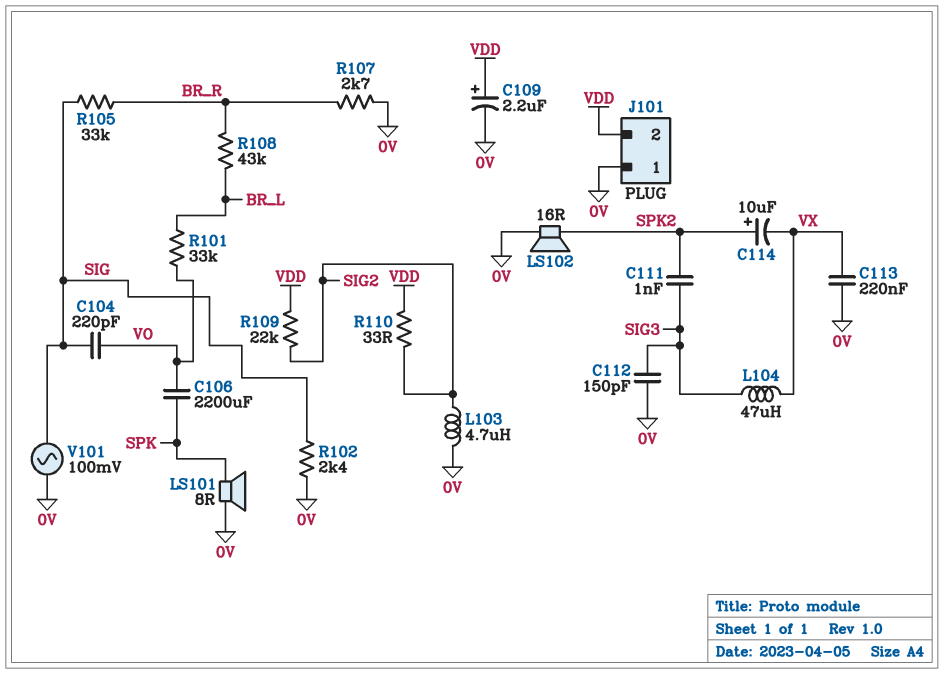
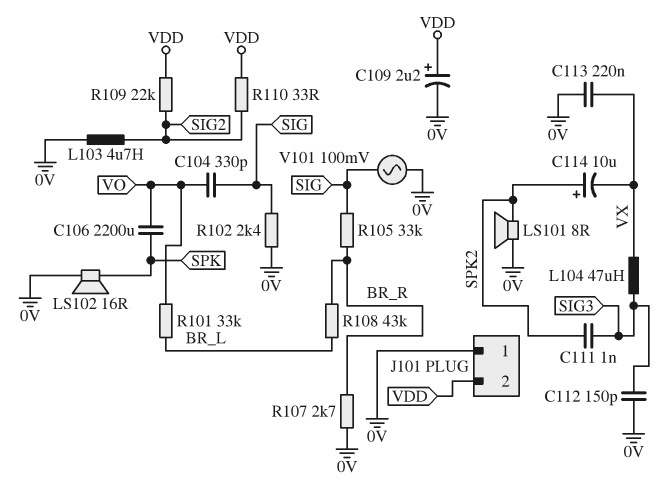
C104: 220pF (SIG, VO) -> 330pF (SIG, VO)
LS101: speaker 8R (0V, SPK) -> speaker 8R (0V, SPK2)
LS102: speaker 16R (0V, SPK2) -> speaker 16R (0V, SPK)

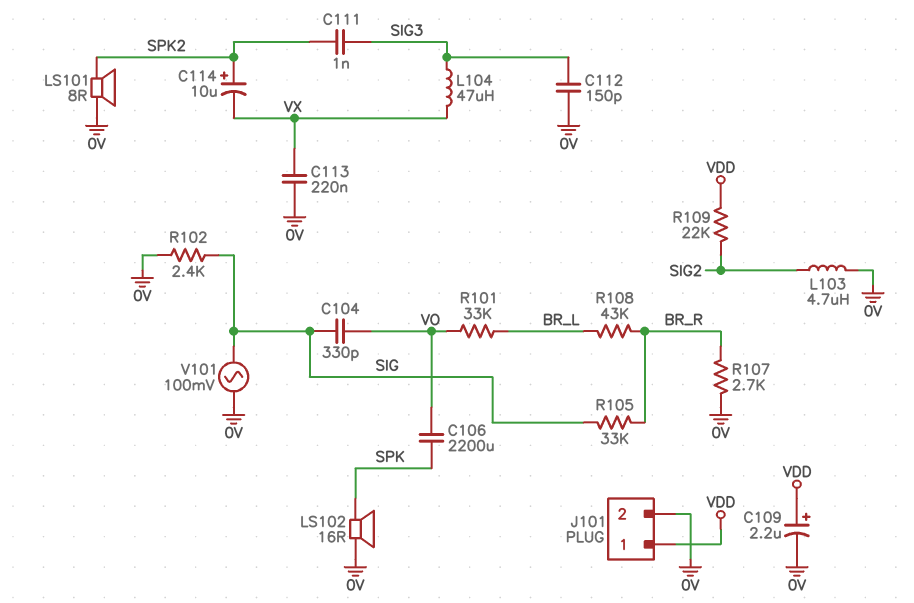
J101 pin 1: 0V -> VDD
J101 pin 2: VDD -> 0V
R110: 33 (SIG2, VDD) -> none

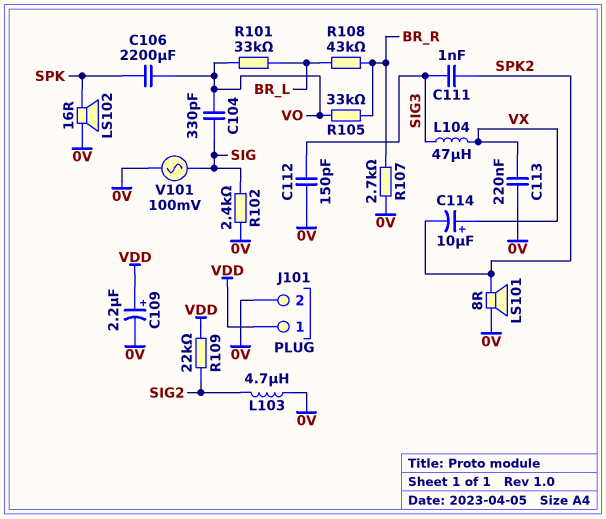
C114: 10uF (plus SPK2, minus VX) -> 10uF (plus VX, minus SPK2)
R105: 33k (BR_R, SIG) -> 33k (BR_R, VO)

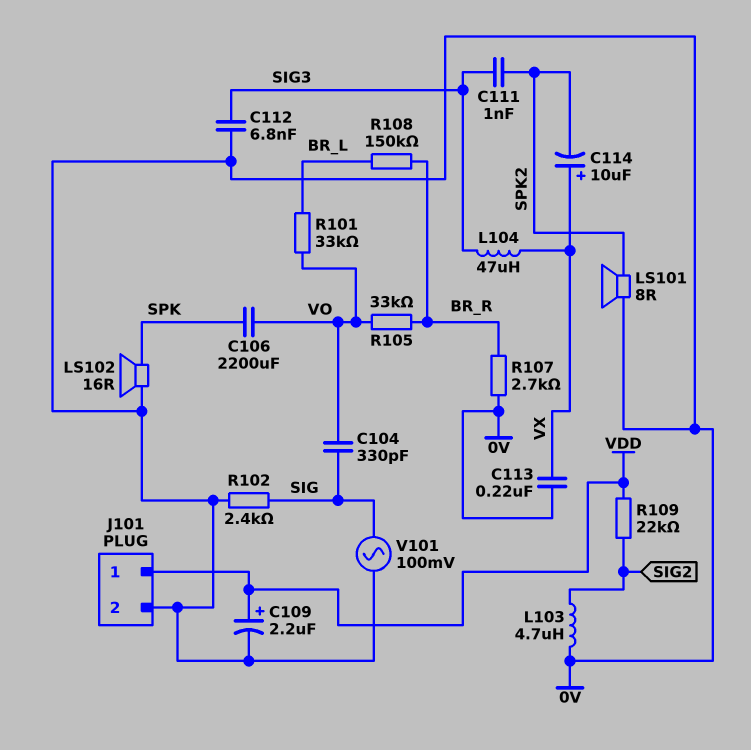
C112: 150pF (0V, SIG3) -> 6.8nF (0V, SIG3)
R108: 43k (BR_L, BR_R) -> 150k (BR_L, BR_R)

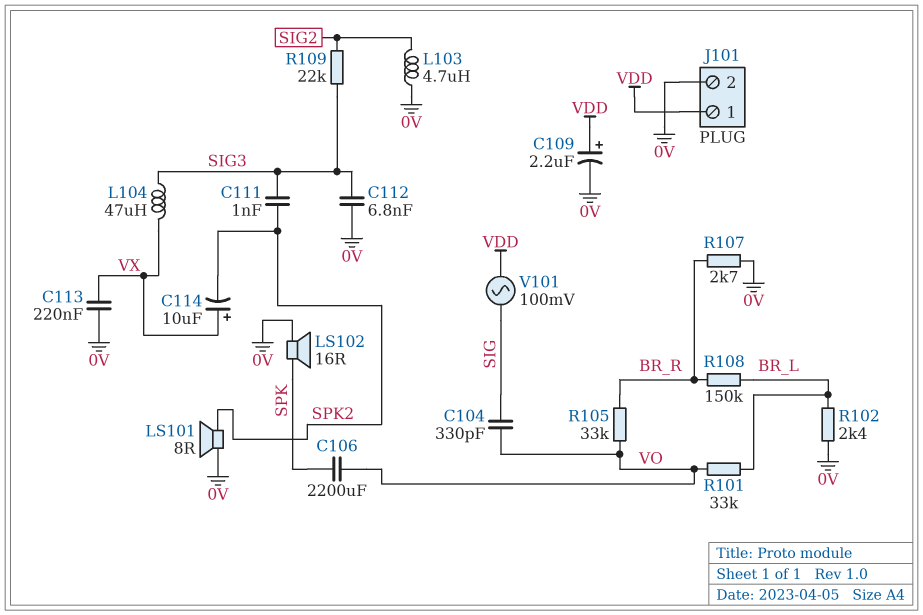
R102: 2.4k (0V, SIG) -> 2.4k (0V, BR_L)
R109: 22k (SIG2, VDD) -> 22k (SIG2, SIG3)
V101: AC 100mV (0V, SIG) -> AC 100mV (SIG, VDD)

